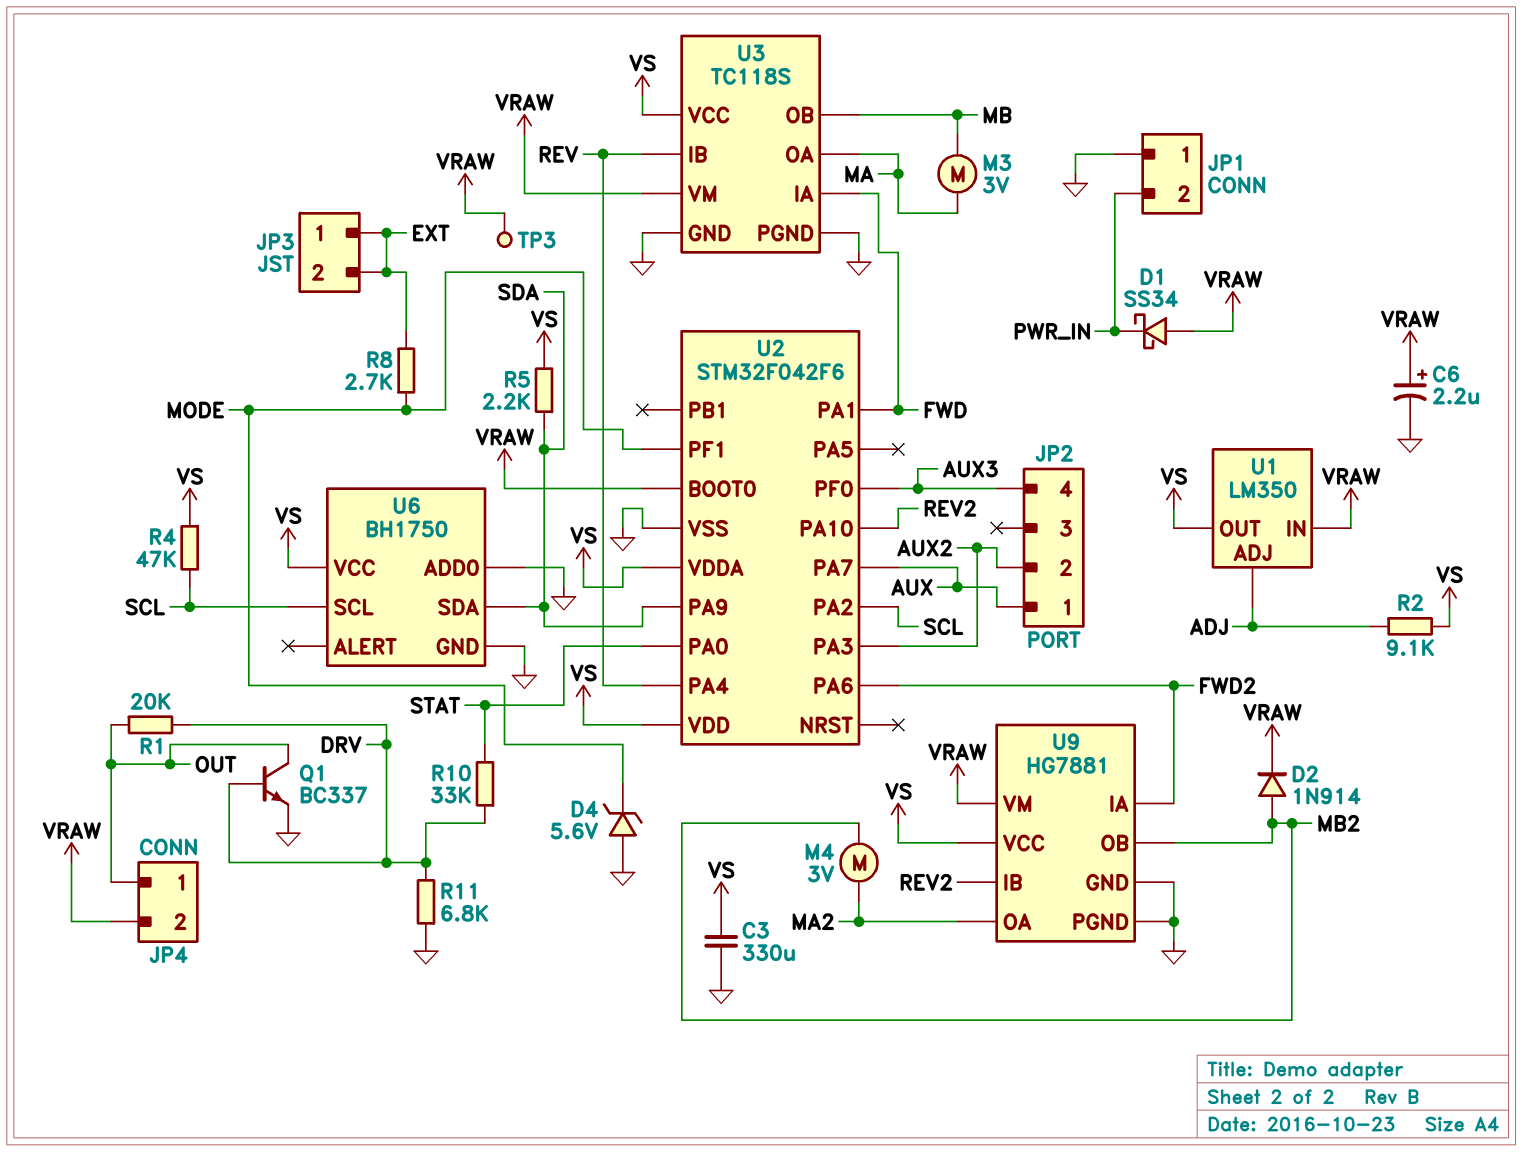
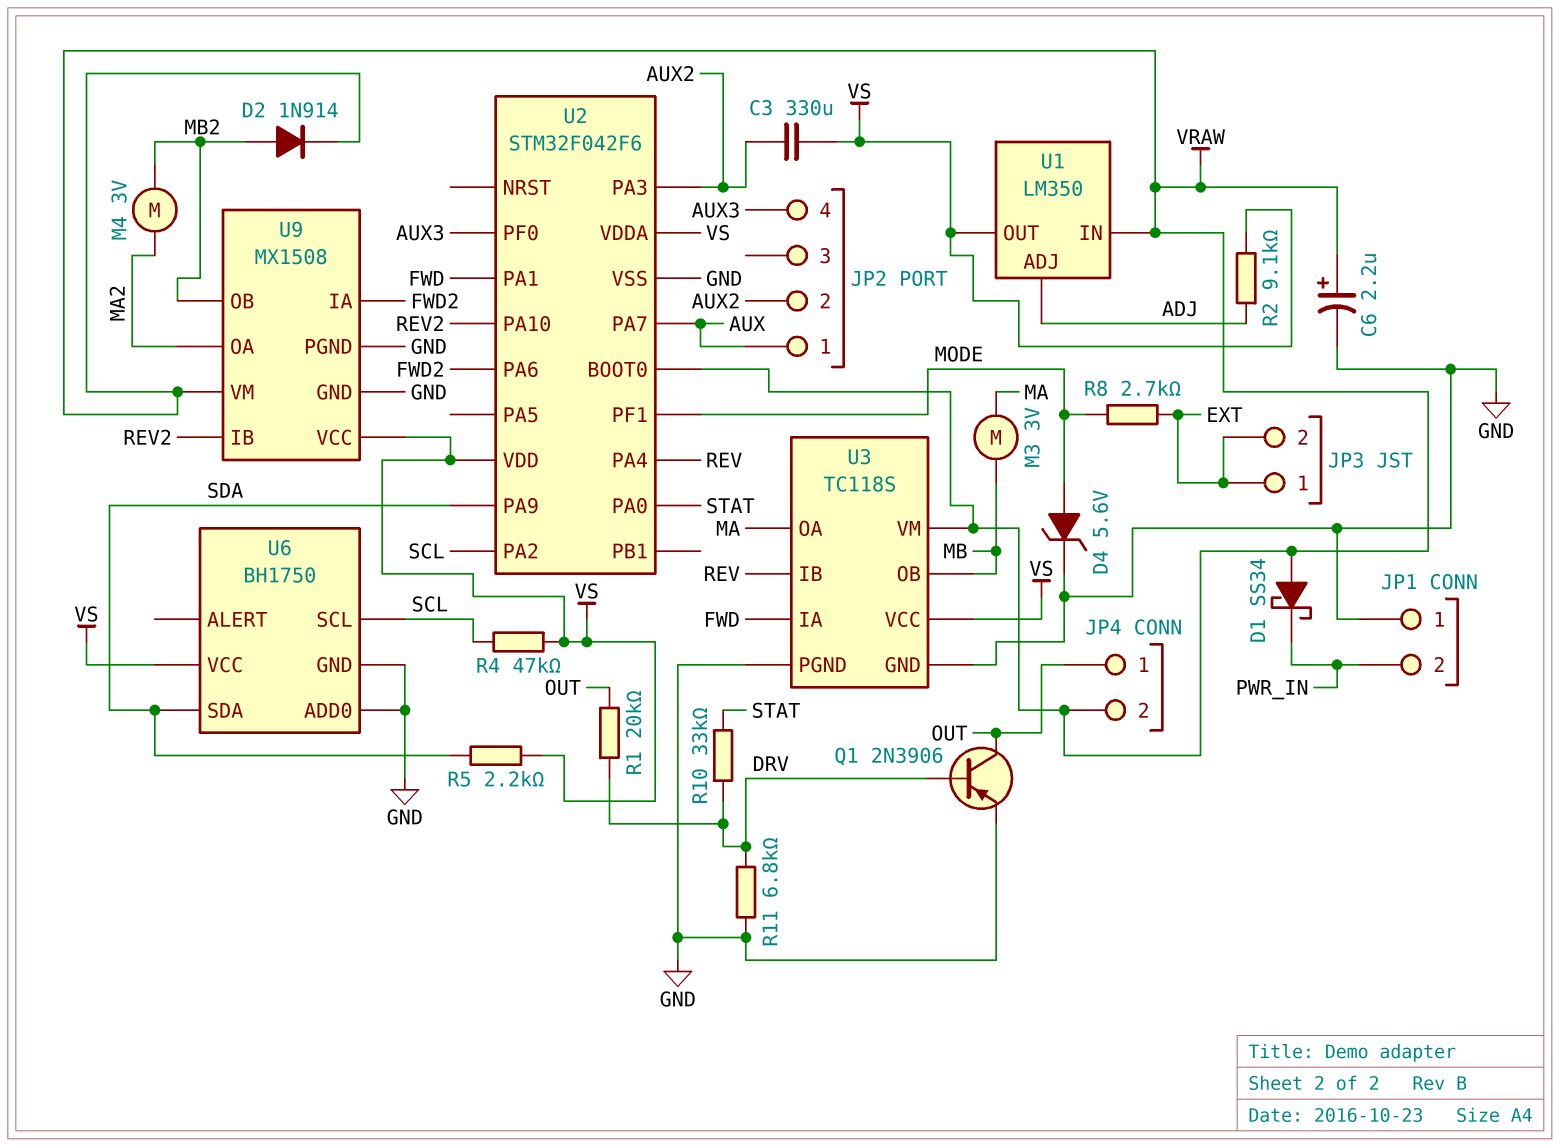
C3: 330uF (GND, VS) -> 330uF (AUX2, VS)
D4: zener 5.6V (A GND, K MODE) -> zener 5.6V (A MODE, K GND)
Q1: NPN BC337 (B DRV, C OUT, E GND) -> PNP 2N3906 (B DRV, C OUT, E GND)
TP3: test point (VRAW) -> none
U9: HG7881 -> MX1508

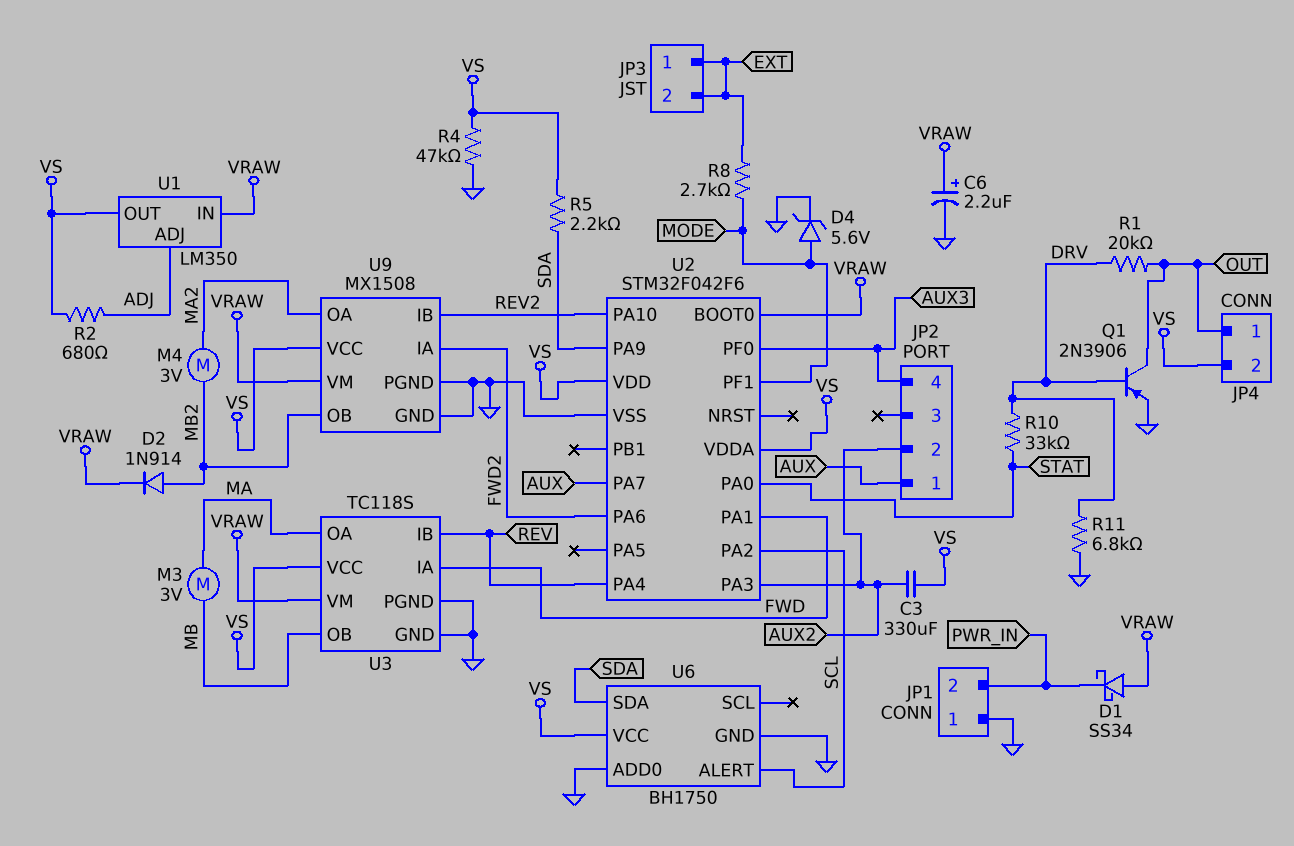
JP4 pin 2: VRAW -> VS
R2: 9.1k (ADJ, VS) -> 680 (ADJ, VS)
R4: 47k (SCL, VS) -> 47k (GND, VS)
U6 pin ALERT: none -> SCL
U6 pin SCL: SCL -> none

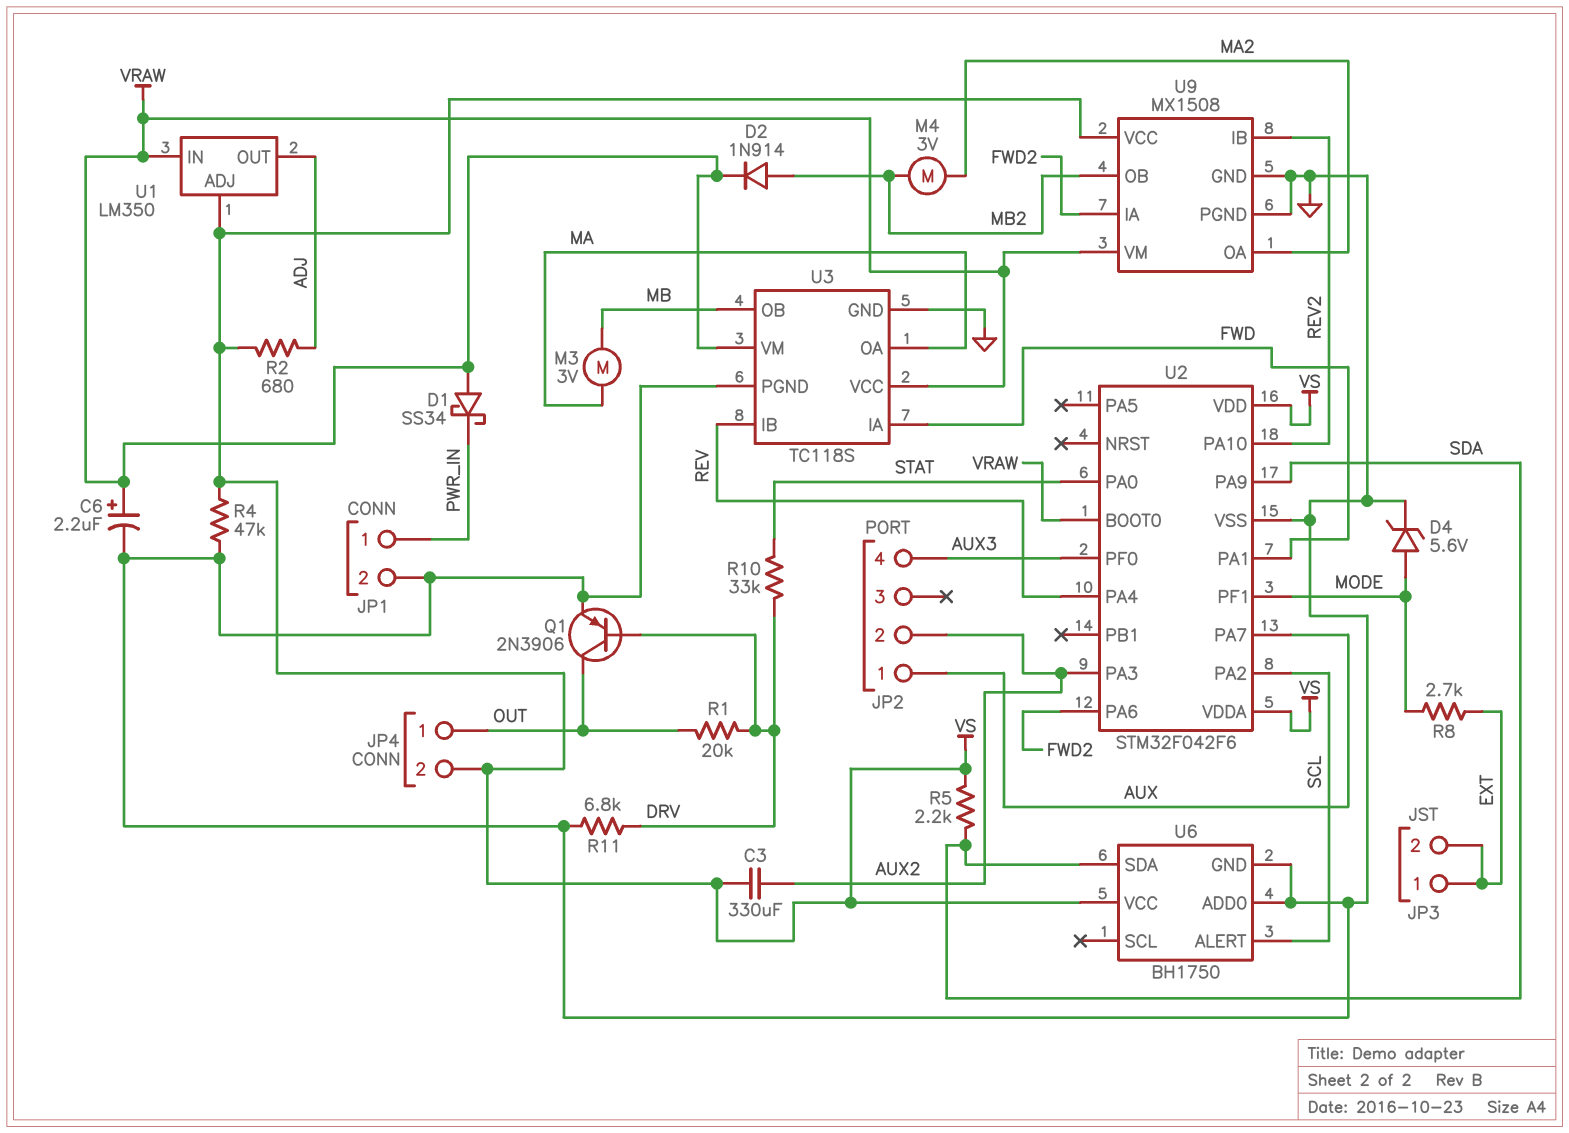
JP1 pin 1: GND -> PWR_IN
JP1 pin 2: PWR_IN -> GND
U1 pin ADJ: ADJ -> VS
U1 pin OUT: VS -> ADJ
U3 pin VCC: VS -> VRAW

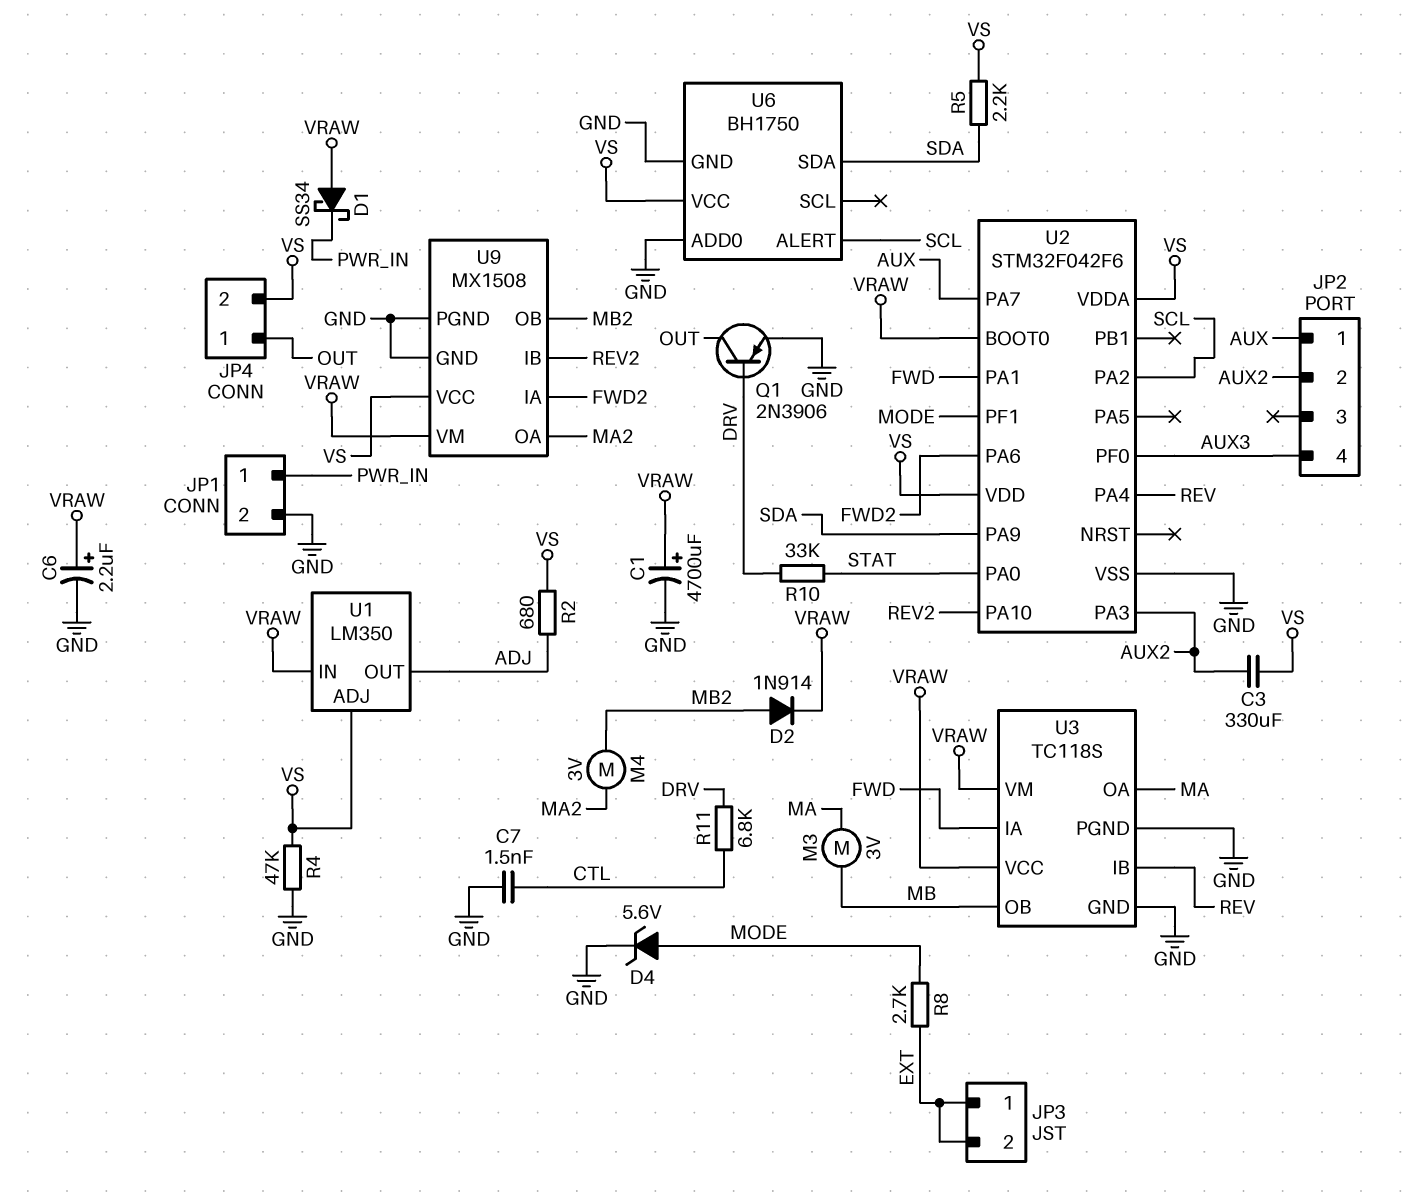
C1: none -> 4700uF (plus VRAW, minus GND)
C7: none -> 1.5nF (CTL, GND)
R1: 20k (DRV, OUT) -> none
R11: 6.8k (DRV, GND) -> 6.8k (CTL, DRV)

